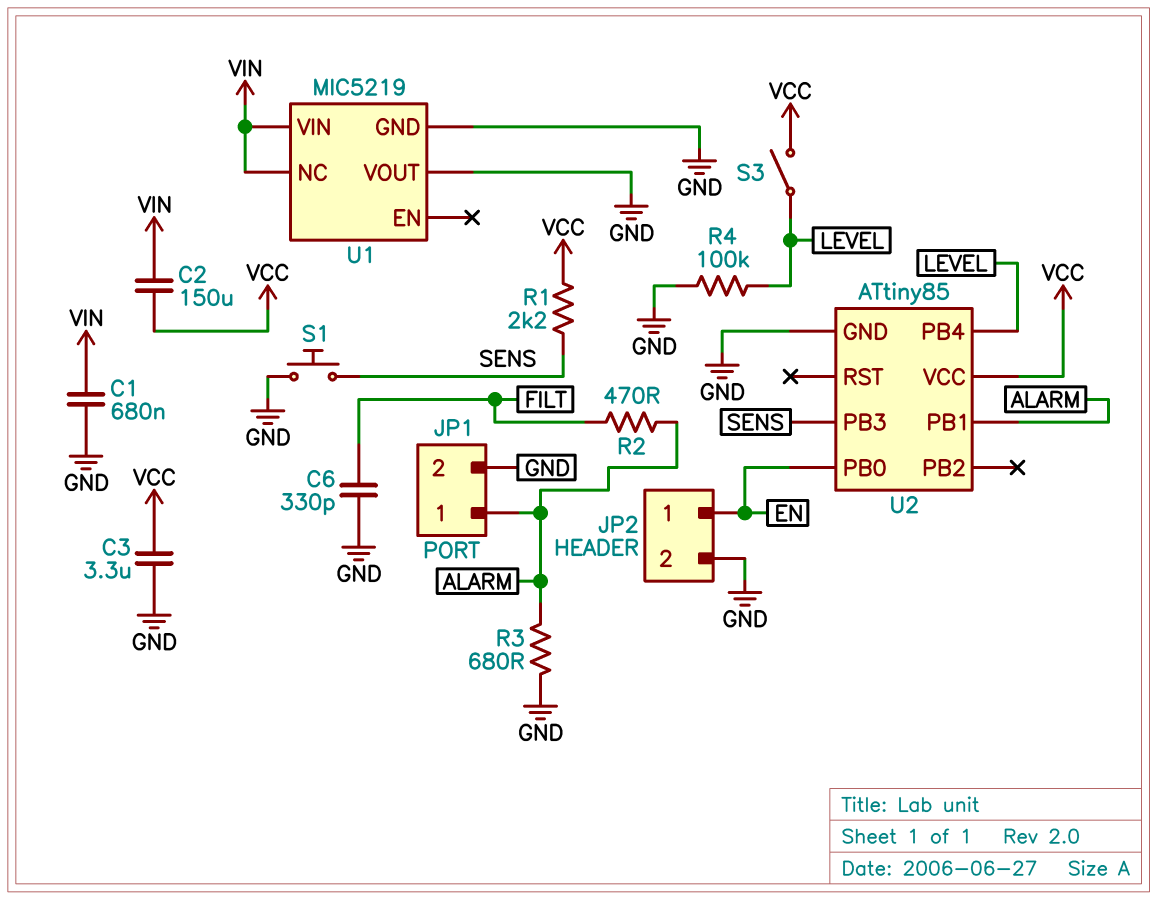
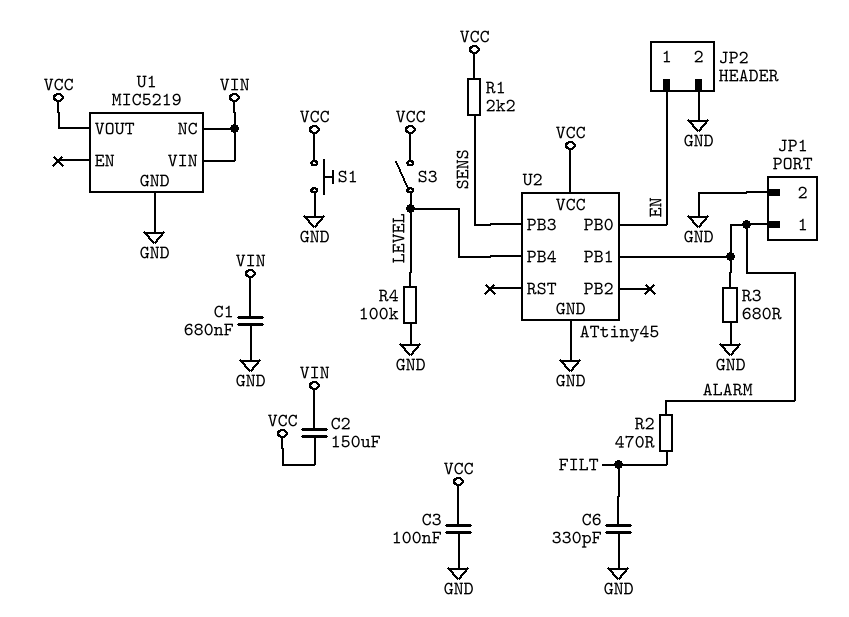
C3: 3.3uF (GND, VCC) -> 100nF (GND, VCC)
S1: button (GND, SENS) -> button (GND, VCC)
U1 pin VOUT: GND -> VCC
U2: ATtiny85 -> ATtiny45

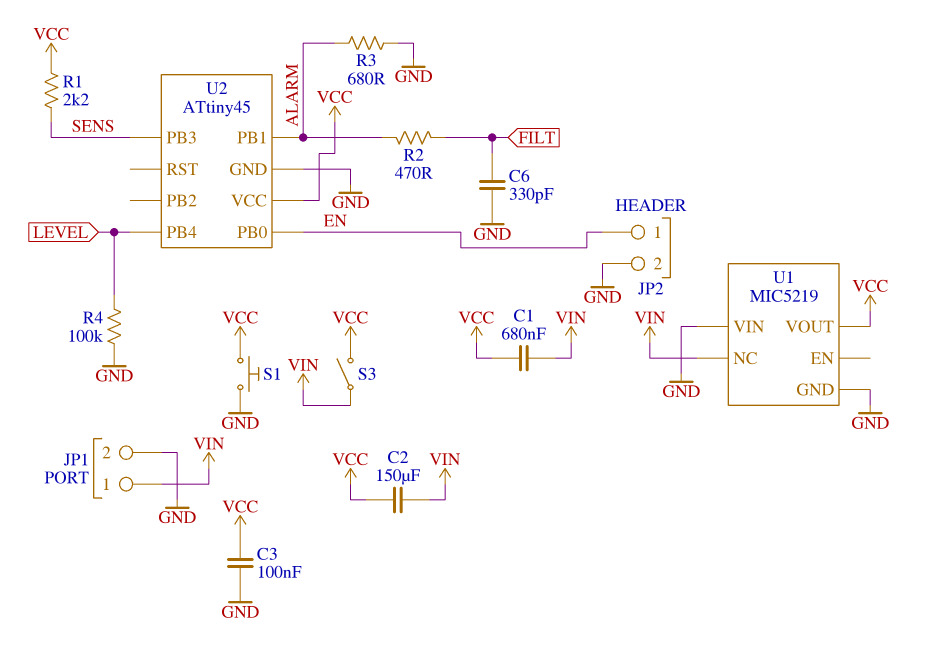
C1: 680nF (GND, VIN) -> 680nF (VCC, VIN)
JP1 pin 1: ALARM -> VIN
S3: switch (LEVEL, VCC) -> switch (VCC, VIN)
U1 pin VIN: VIN -> GND

